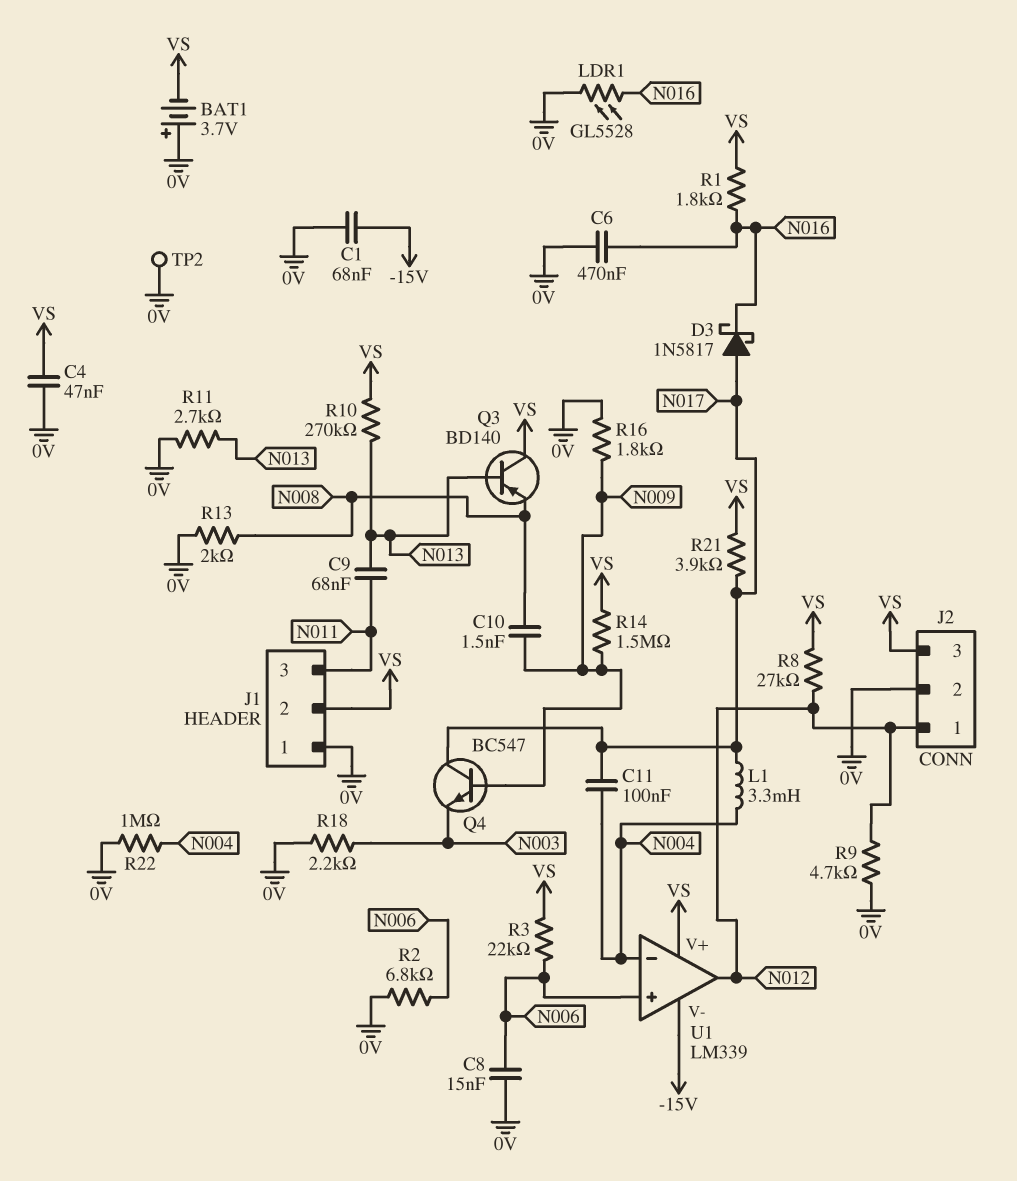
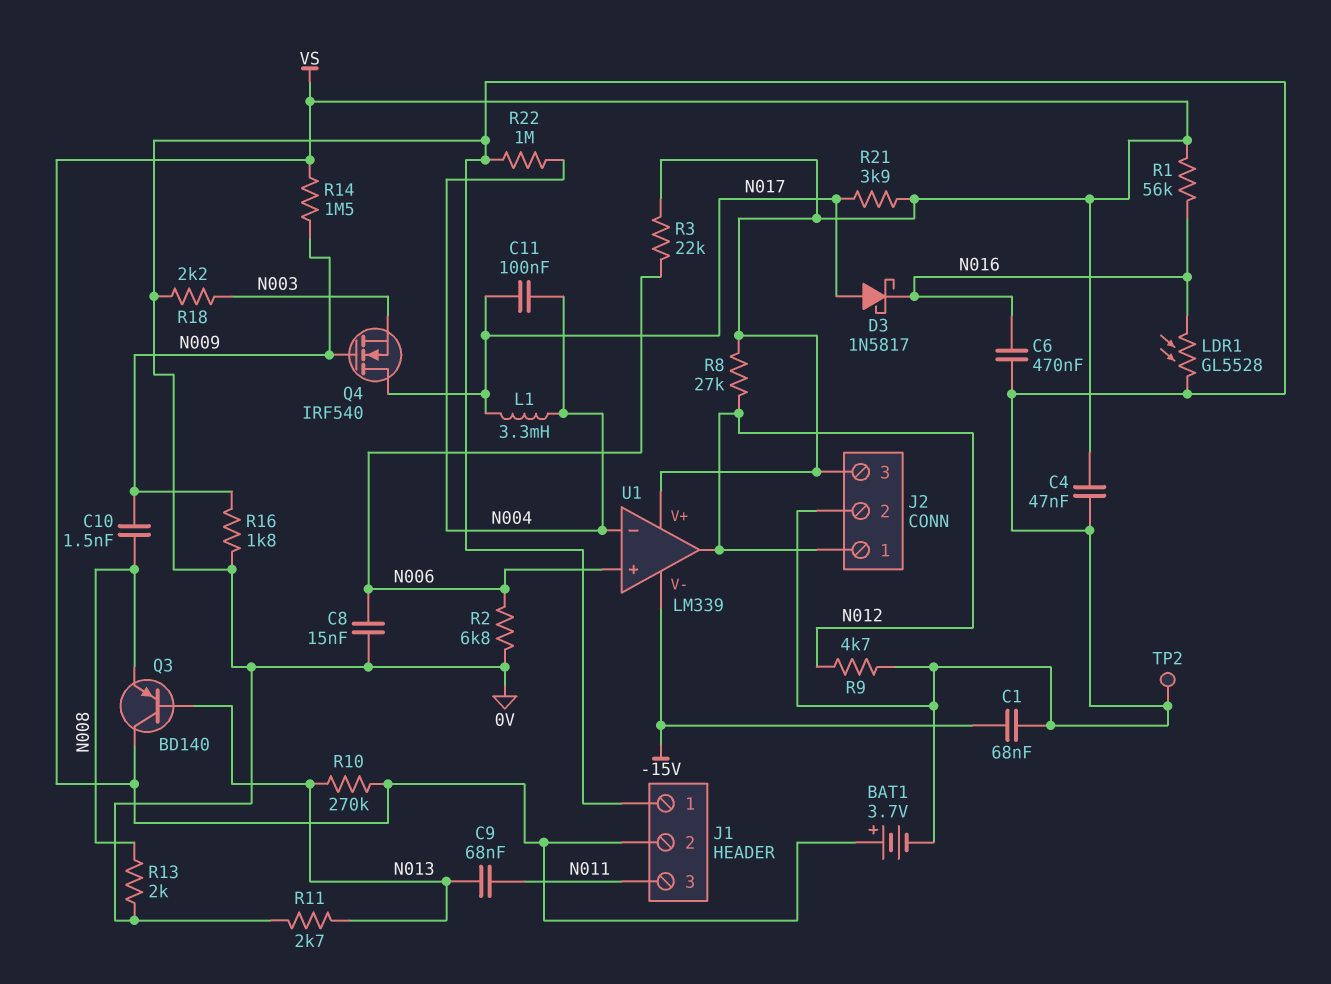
BAT1: 3.7V (plus 0V, minus VS) -> 3.7V (plus VS, minus 0V)
Q4: NPN BC547 (B N009, C N017, E N003) -> NMOS IRF540 (G N009, D N017, S N003)
R1: 1.8k (N016, VS) -> 56k (N016, VS)

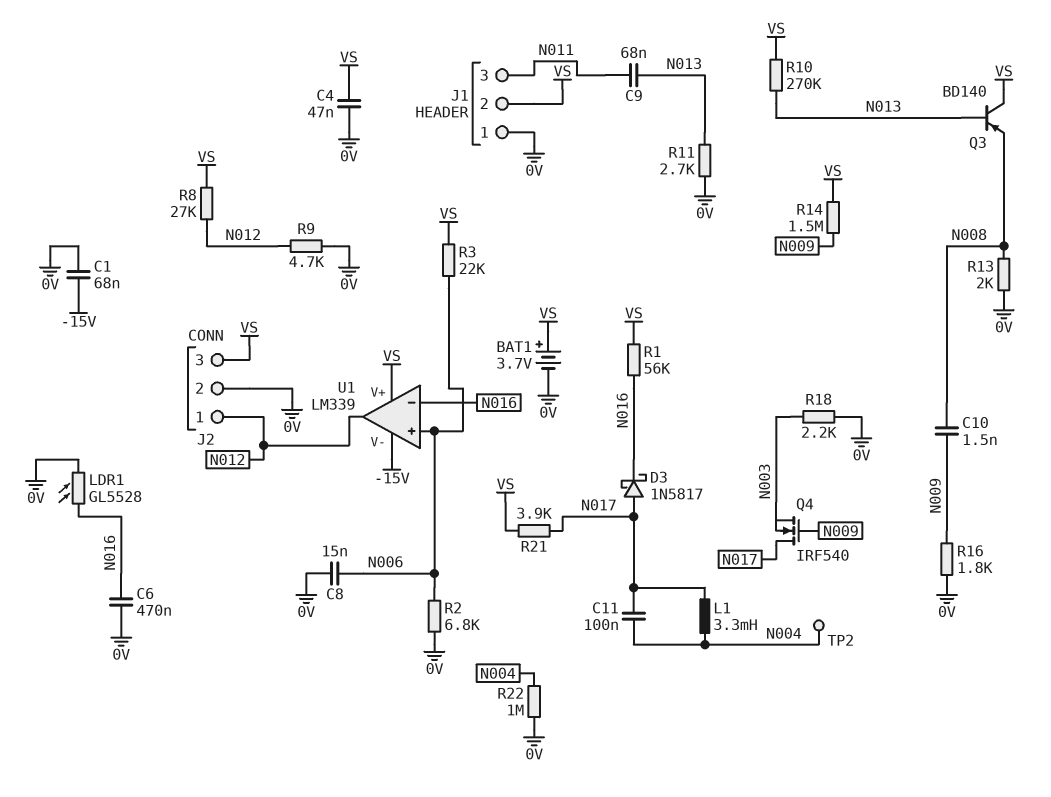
TP2: test point (0V) -> test point (N004)
U1 pin in-: N004 -> N016

